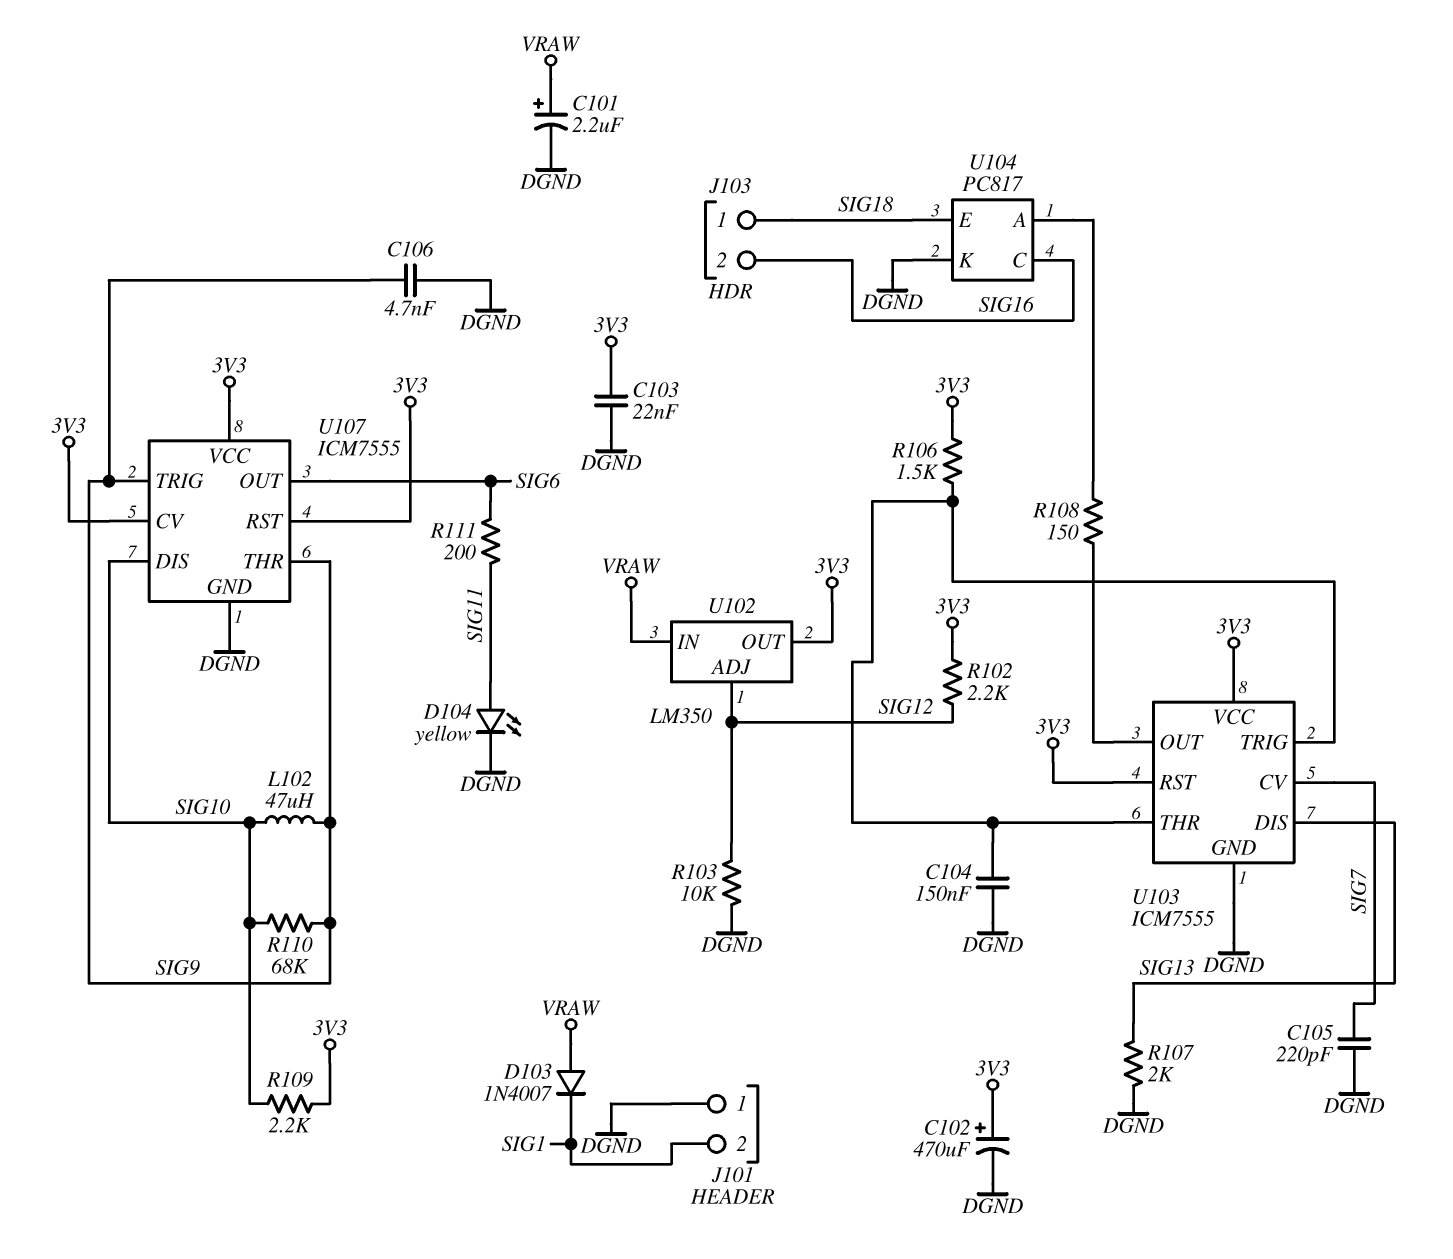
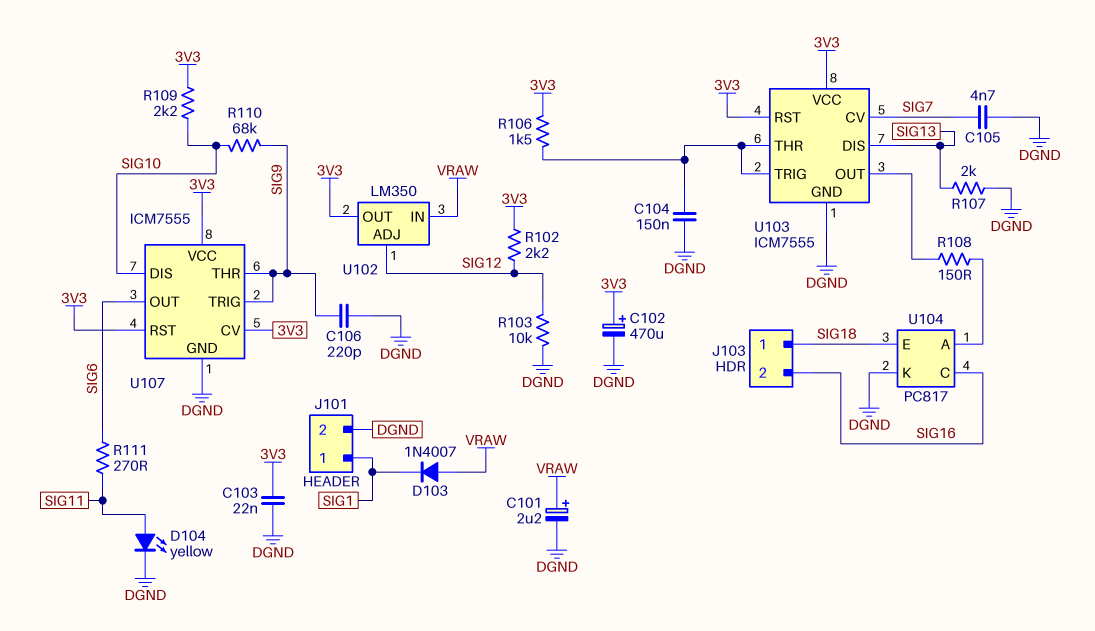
C105: 220pF (DGND, SIG7) -> 4.7nF (DGND, SIG7)
C106: 4.7nF (DGND, SIG9) -> 220pF (DGND, SIG9)
J101 pin 1: DGND -> SIG1
J101 pin 2: SIG1 -> DGND
L102: 47uH (SIG9, SIG10) -> none
R111: 200 (SIG6, SIG11) -> 270 (SIG6, SIG11)

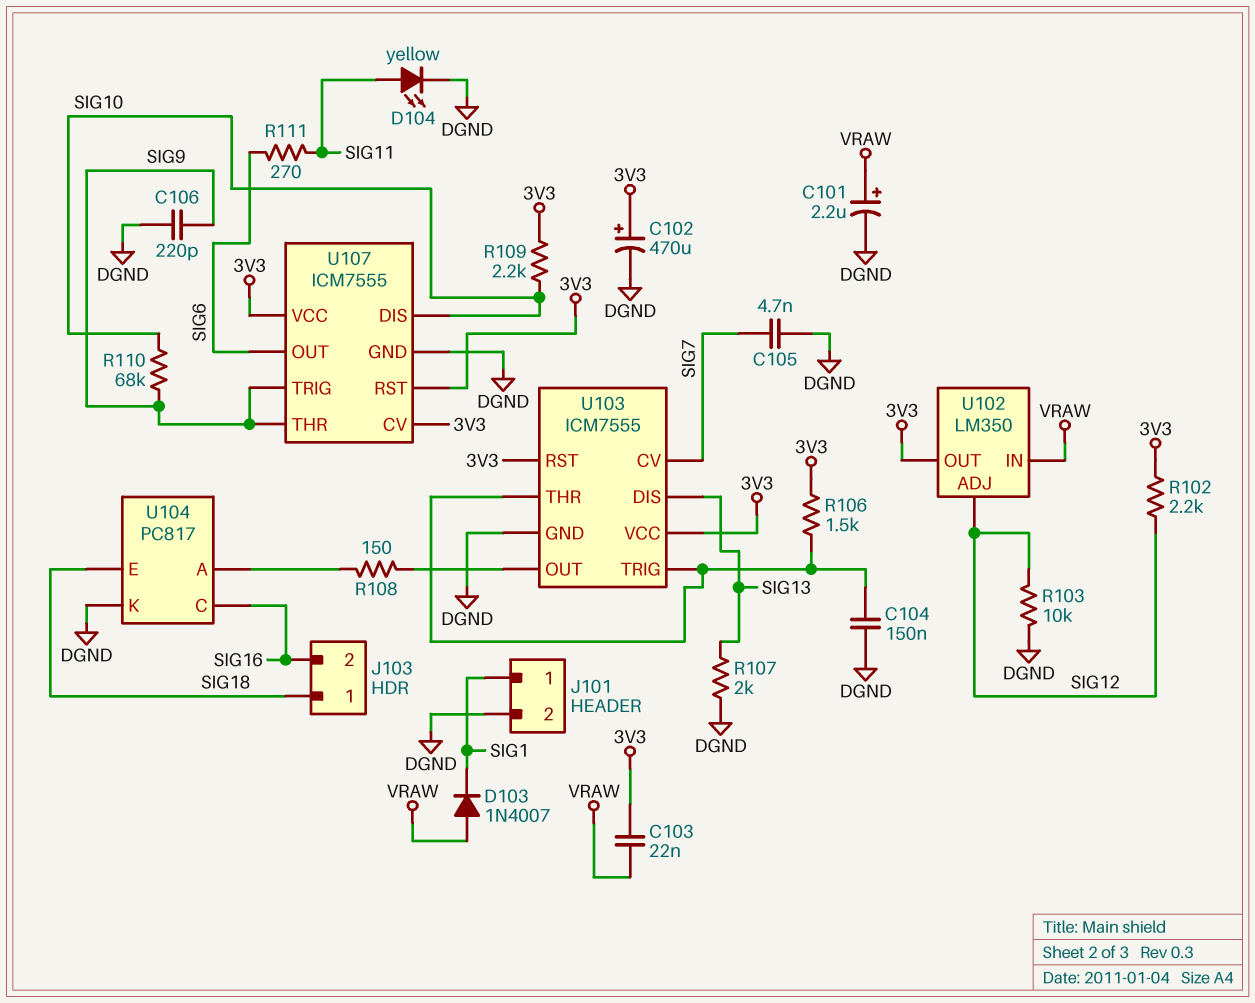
C103: 22nF (3V3, DGND) -> 22nF (3V3, VRAW)

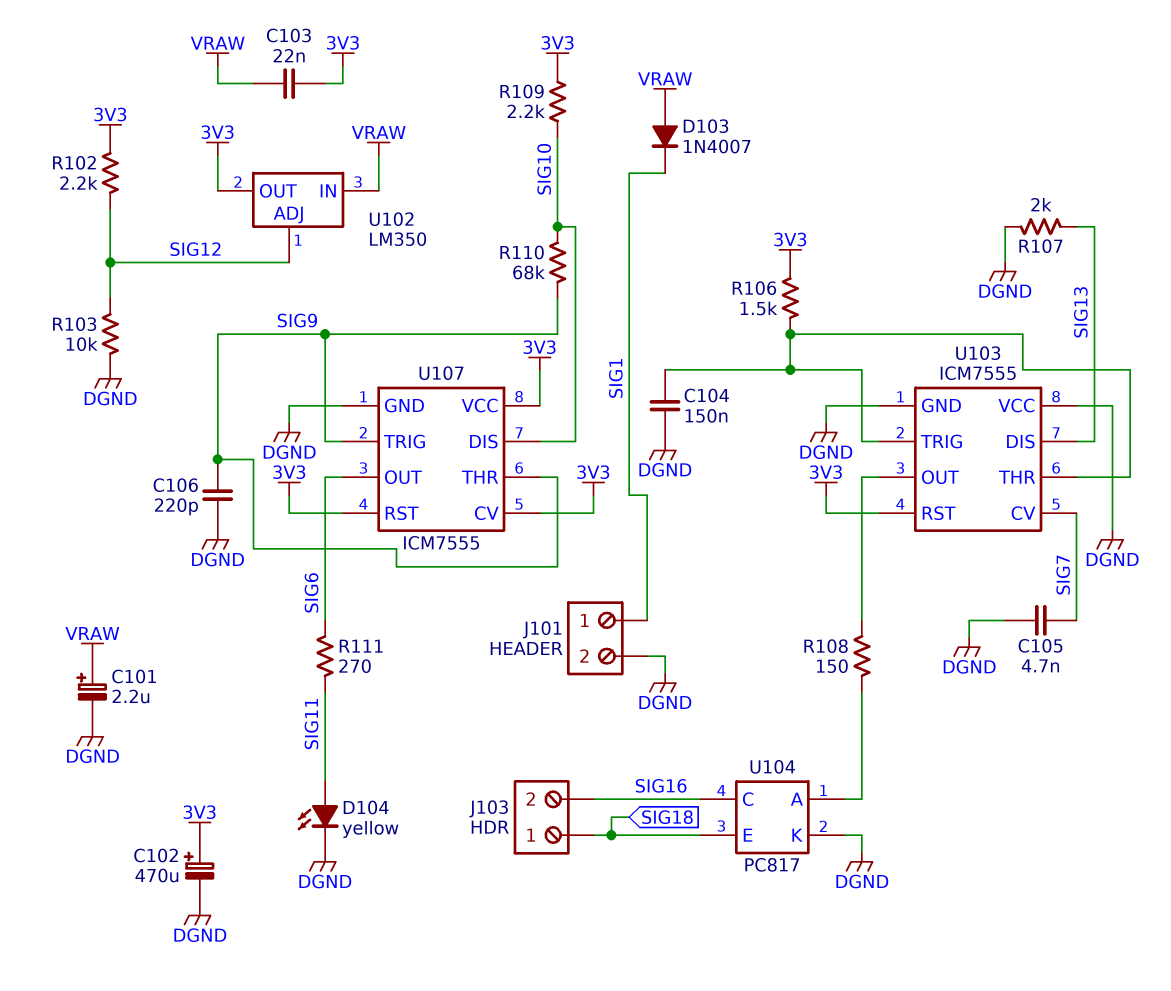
U103 pin VCC: 3V3 -> DGND

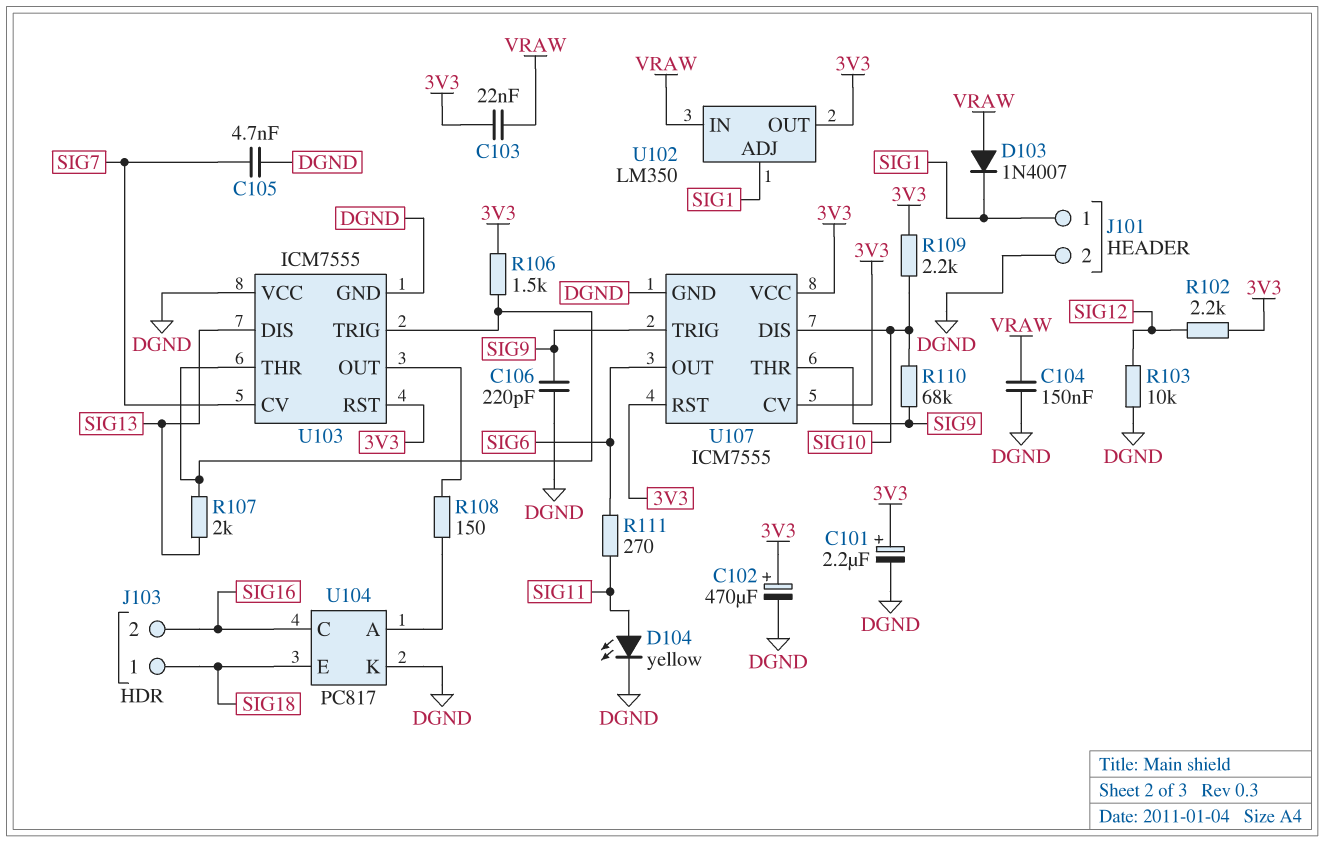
C101: 2.2uF (plus VRAW, minus DGND) -> 2.2uF (plus 3V3, minus DGND)
C104: 150nF (DGND, U103/THR) -> 150nF (DGND, VRAW)
R107: 2k (DGND, SIG13) -> 2k (SIG13, U103/THR)
U102 pin ADJ: SIG12 -> SIG1

